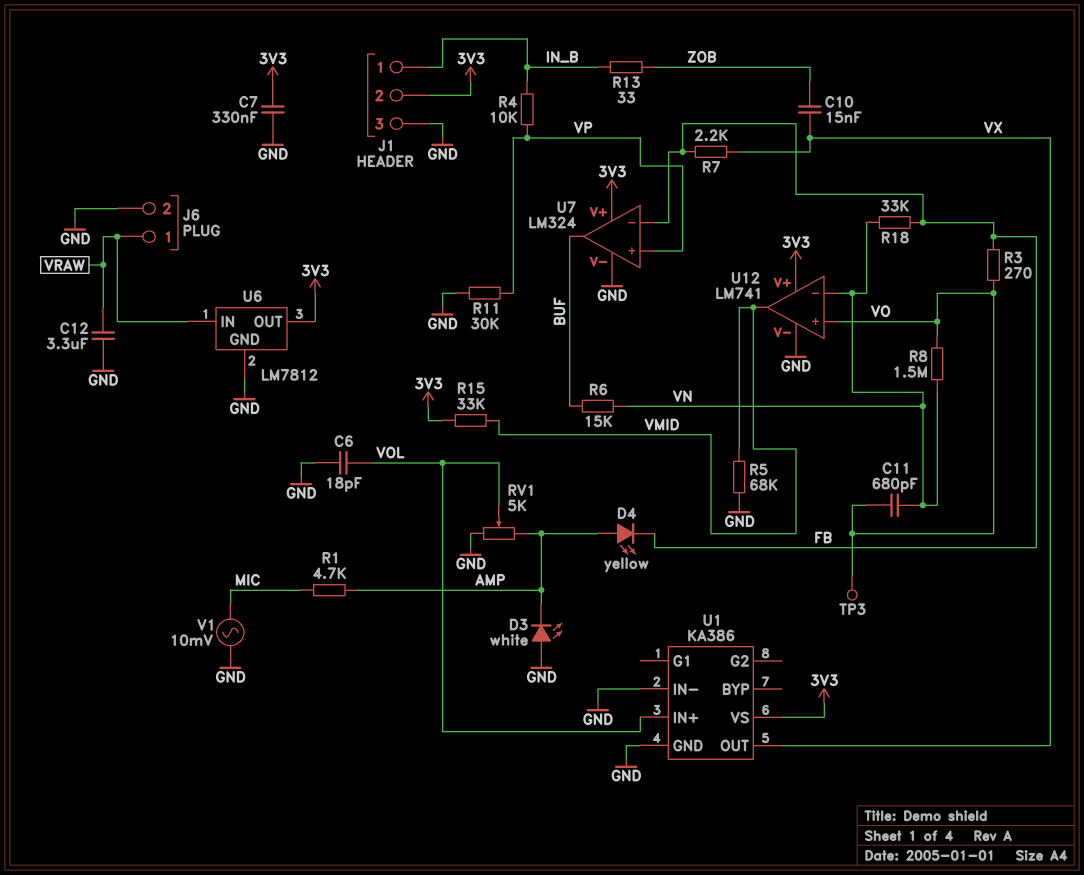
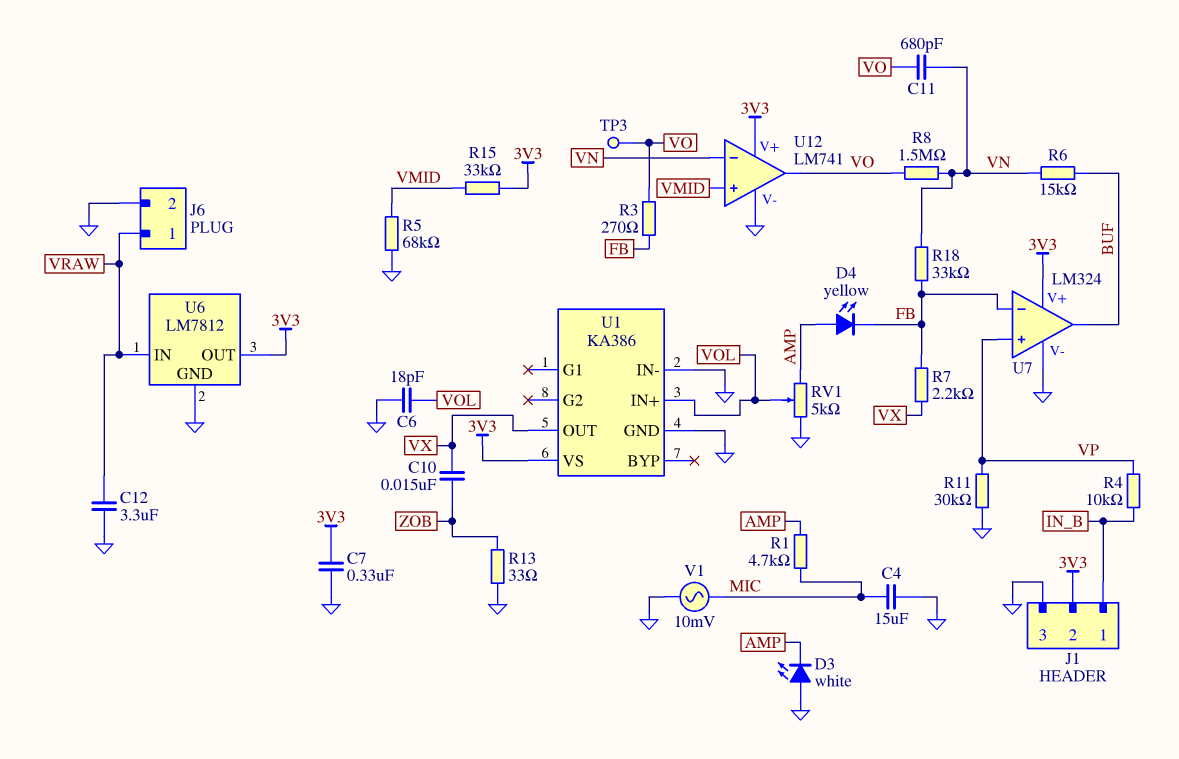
C4: none -> 15uF (GND, MIC)
R13: 33 (IN_B, ZOB) -> 33 (GND, ZOB)
U12 pin in+: VO -> VMID
U12 pin out: VMID -> VO

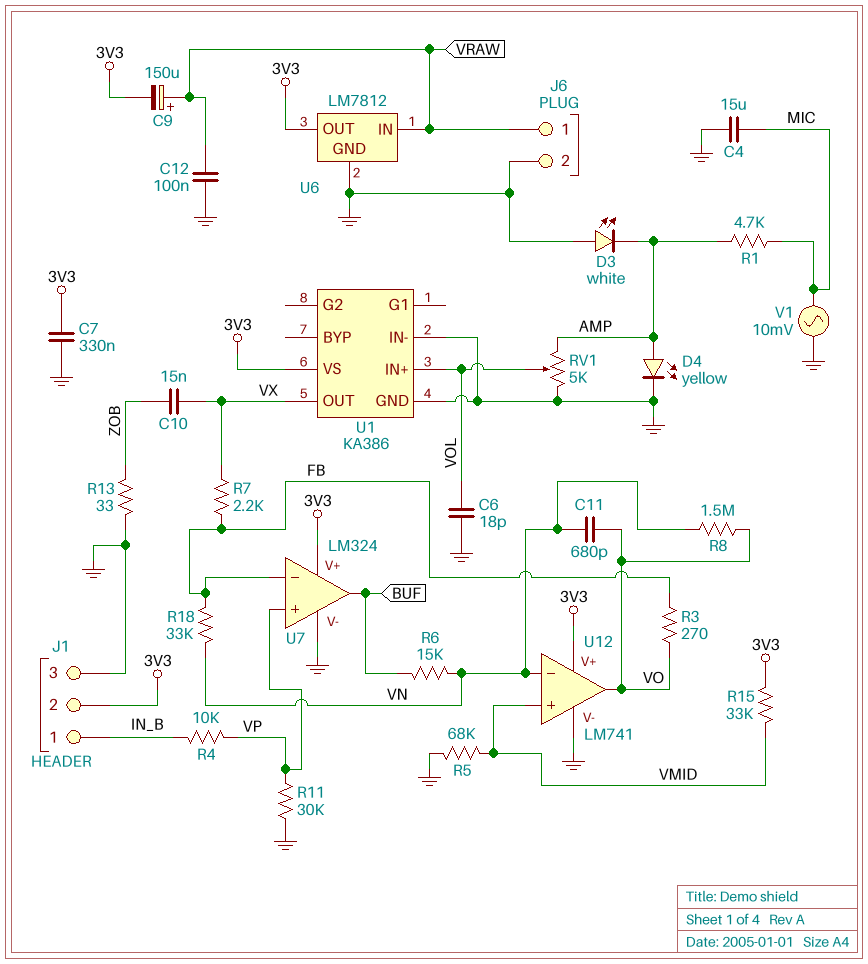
C9: none -> 150uF (plus VRAW, minus 3V3)
C12: 3.3uF (GND, VRAW) -> 100nF (GND, VRAW)
D4: LED yellow (A AMP, K FB) -> LED yellow (A AMP, K GND)
TP3: test point (VO) -> none

